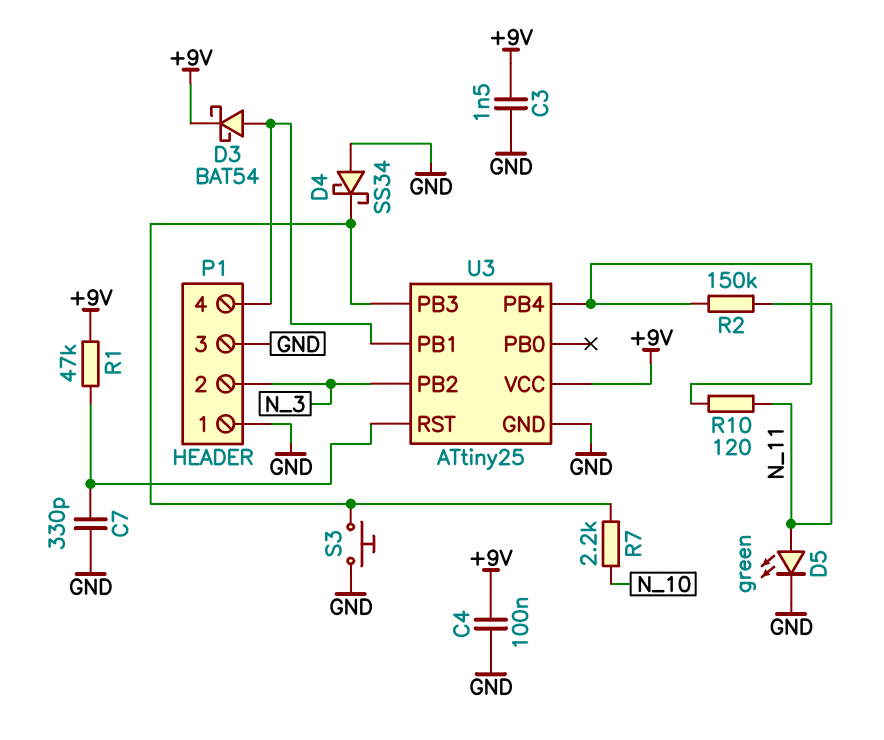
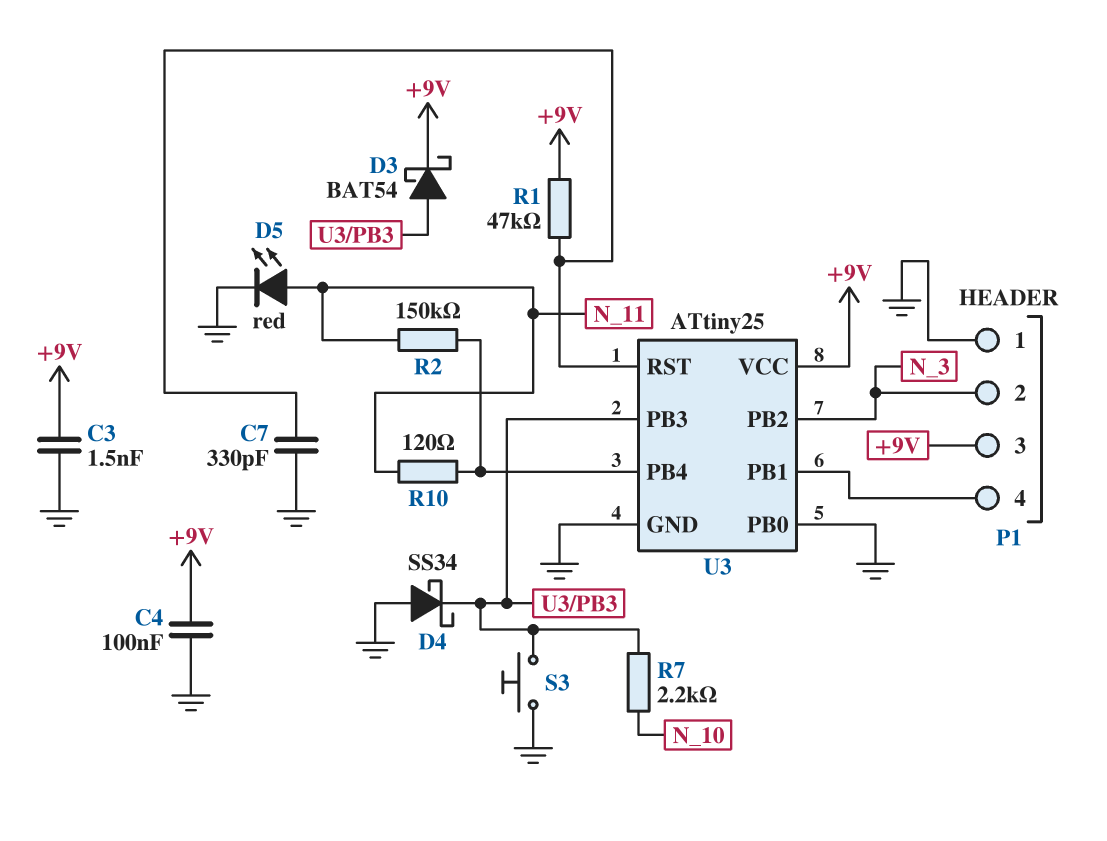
D3: schottky BAT54 (A P1/4, K +9V) -> schottky BAT54 (A U3/PB3, K +9V)
D5: LED green (A N_11, K GND) -> LED red (A N_11, K GND)
P1 pin 3: GND -> +9V
U3 pin PB0: none -> GND

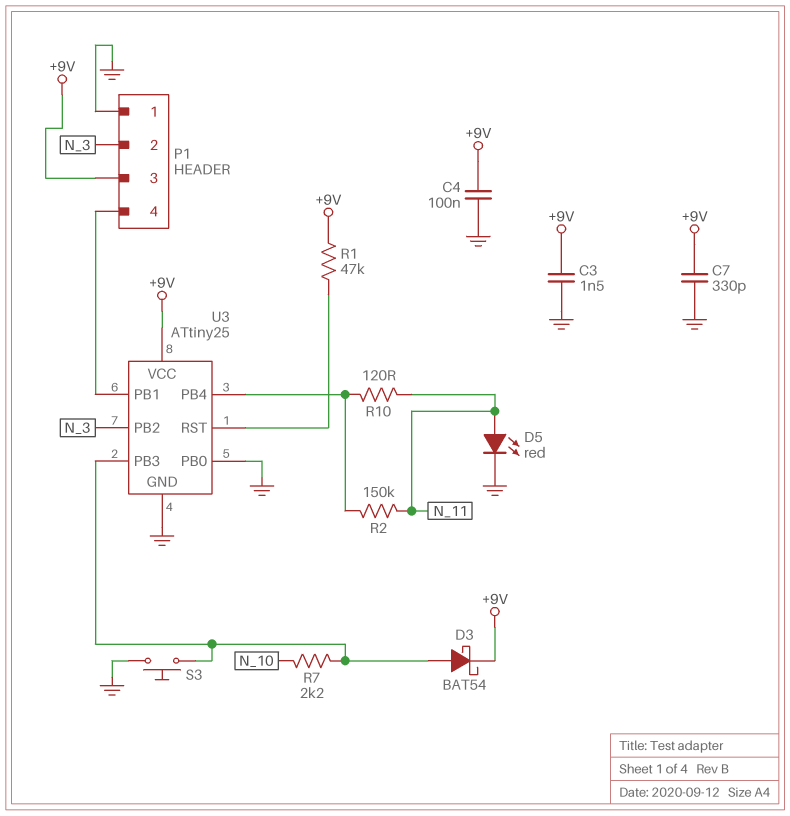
C7: 330pF (GND, U3/RST) -> 330pF (+9V, GND)
D4: schottky SS34 (A GND, K U3/PB3) -> none

